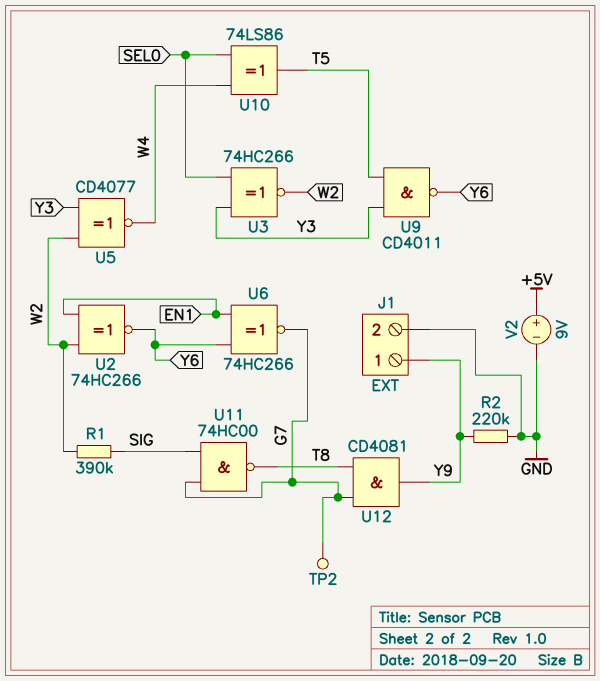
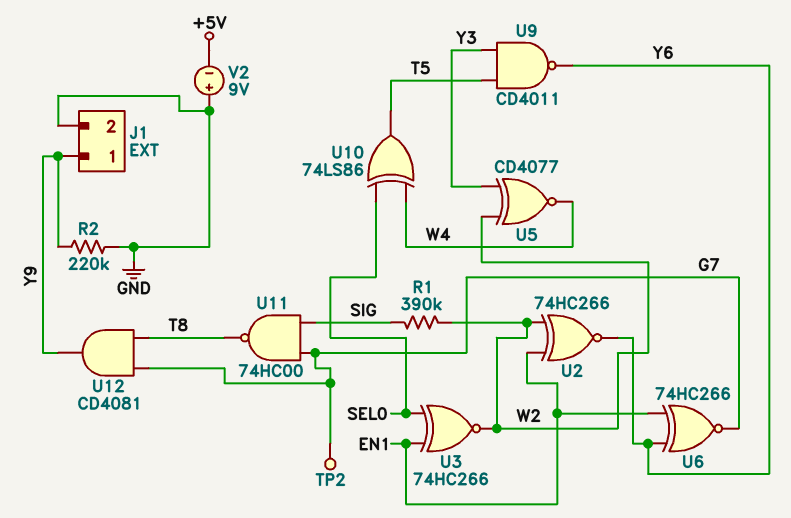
U3: XNOR 74HC266 (in SEL0, in Y3, out W2) -> XNOR 74HC266 (in EN1, in SEL0, out W2)
V2: 9V (plus +5V, minus GND) -> 9V (plus GND, minus +5V)

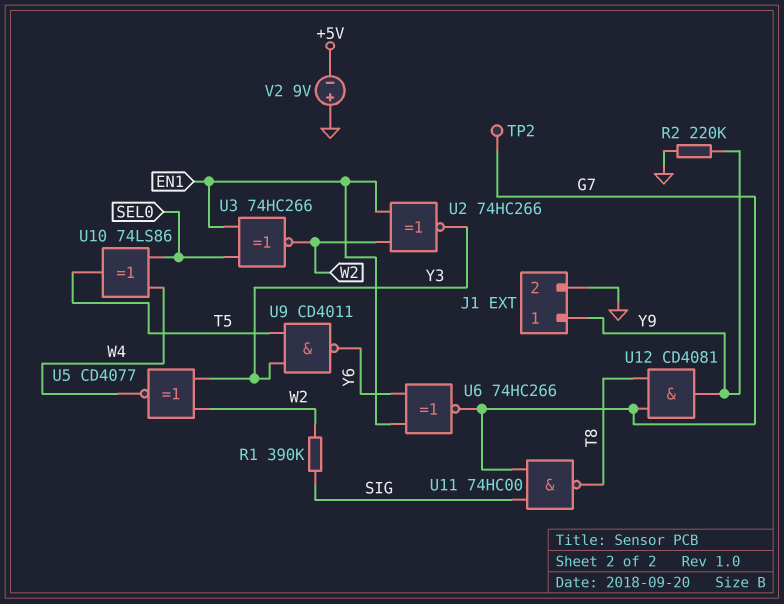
U2: XNOR 74HC266 (in EN1, in W2, out Y6) -> XNOR 74HC266 (in EN1, in W2, out Y3)

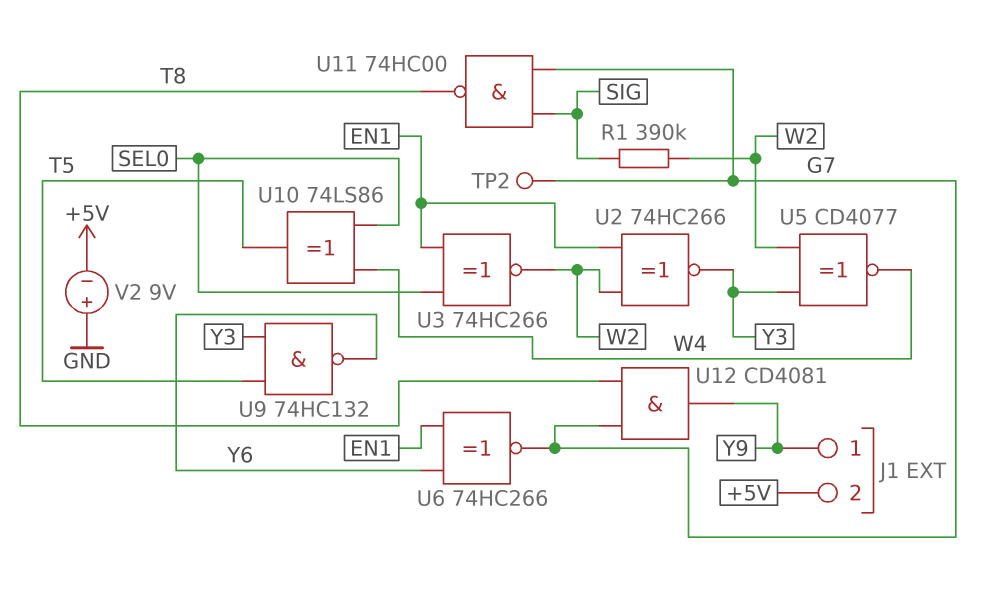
J1 pin 2: GND -> +5V
R2: 220k (GND, Y9) -> none
U9: NAND CD4011 (in T5, in Y3, out Y6) -> NAND 74HC132 (in T5, in Y3, out Y6)

